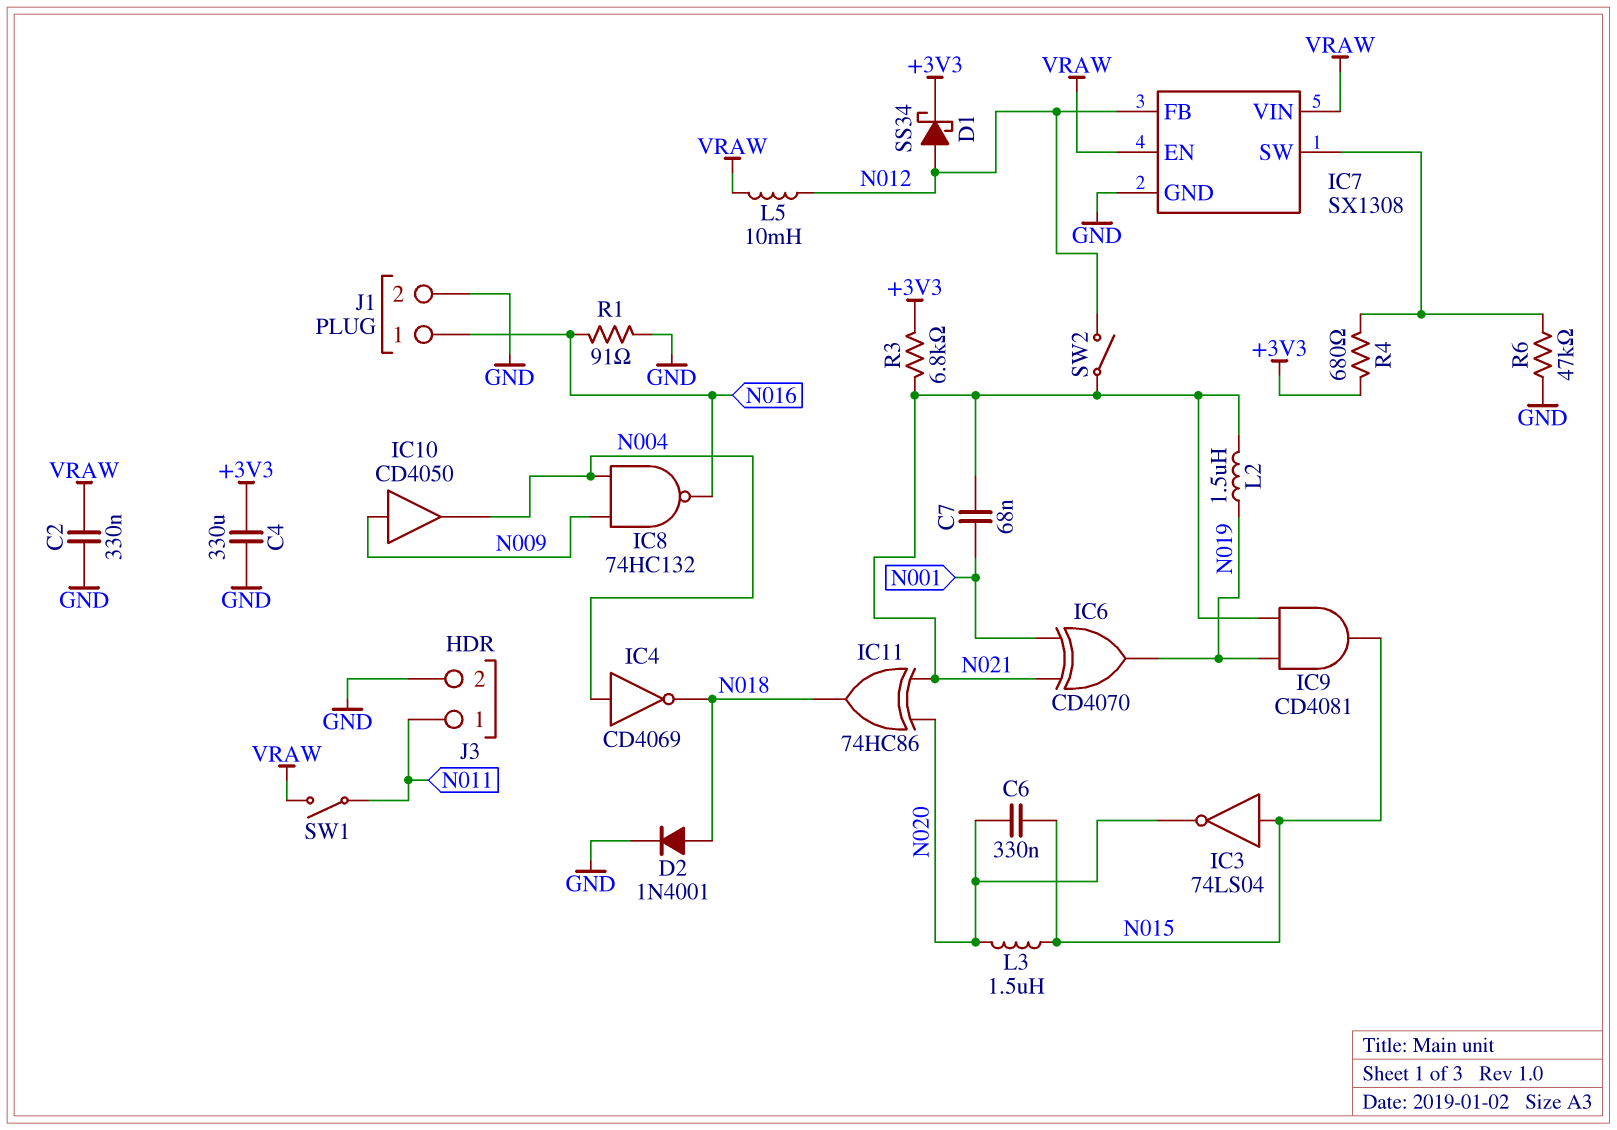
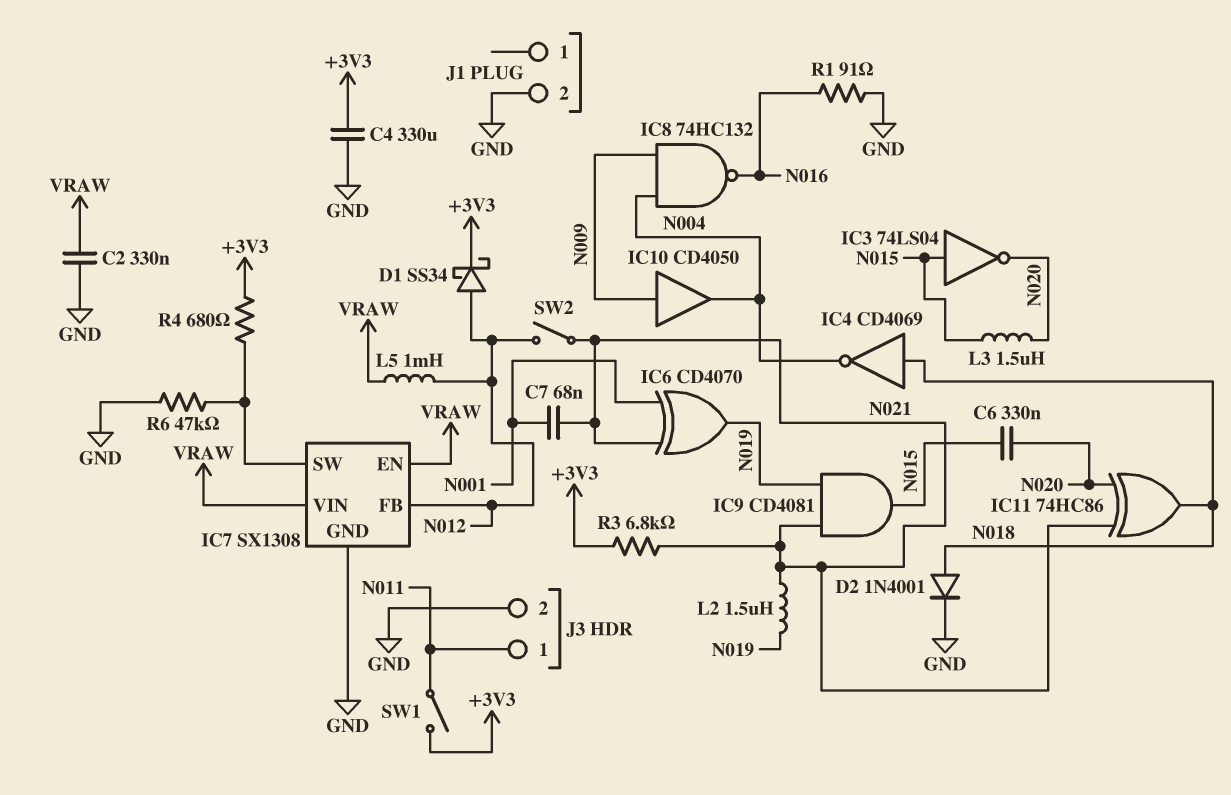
IC4: NOT CD4069 (in N004, out N018) -> NOT CD4069 (in N018, out N004)
J1 pin 1: N016 -> none
L5: 10mH (N012, VRAW) -> 1mH (N012, VRAW)
SW1: switch (N011, VRAW) -> switch (+3V3, N011)

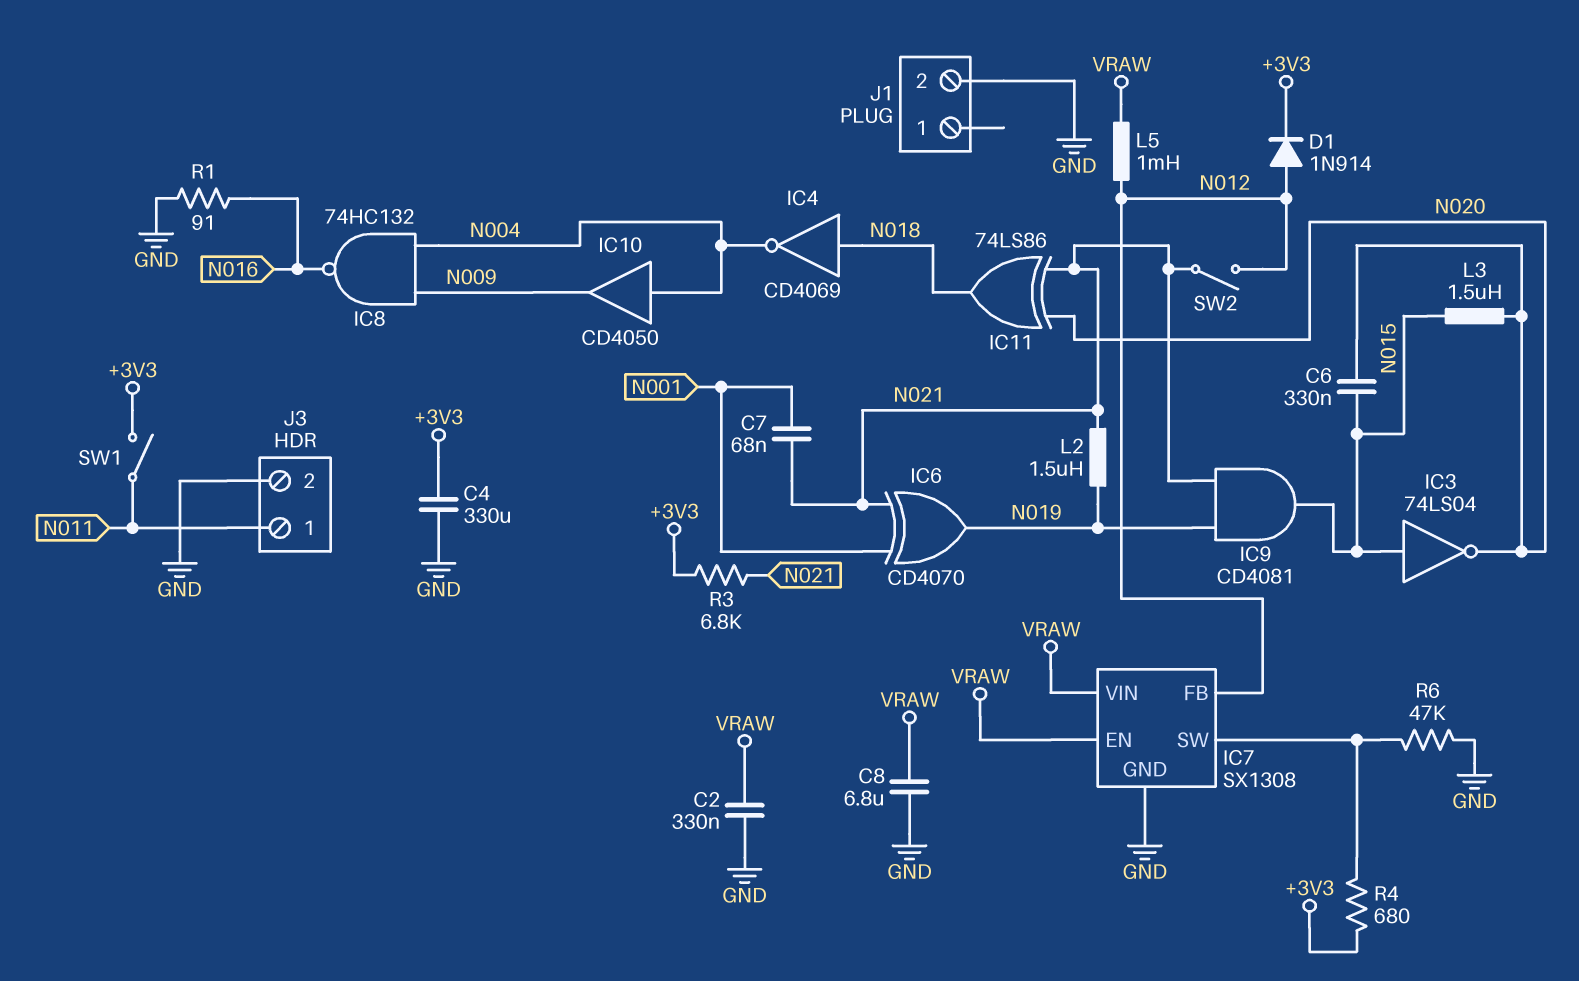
C8: none -> 6.8uF (GND, VRAW)
D1: schottky SS34 (A N012, K +3V3) -> diode 1N914 (A N012, K +3V3)
D2: diode 1N4001 (A N018, K GND) -> none
IC10: buffer CD4050 (in N009, out N004) -> buffer CD4050 (in N004, out N009)
IC11: XOR 74HC86 (in N020, in N021, out N018) -> XOR 74LS86 (in N020, in N021, out N018)

